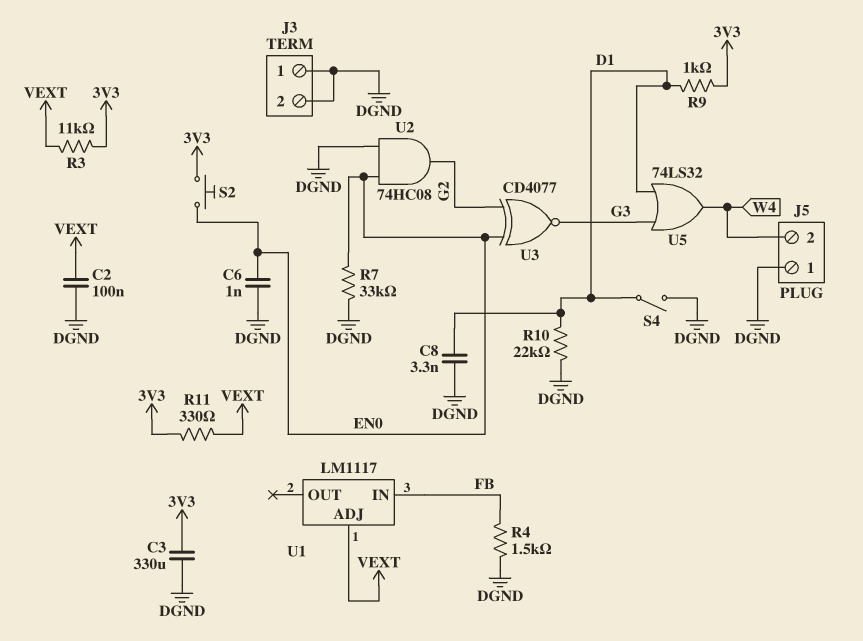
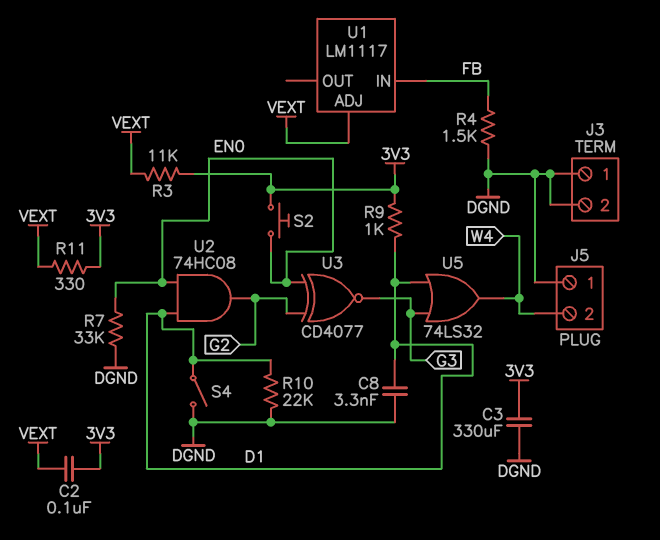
C2: 100nF (DGND, VEXT) -> 100nF (3V3, VEXT)
C6: 1nF (DGND, EN0) -> none
U2: AND 74HC08 (in DGND, in EN0, out G2) -> AND 74HC08 (in D1, in EN0, out G2)

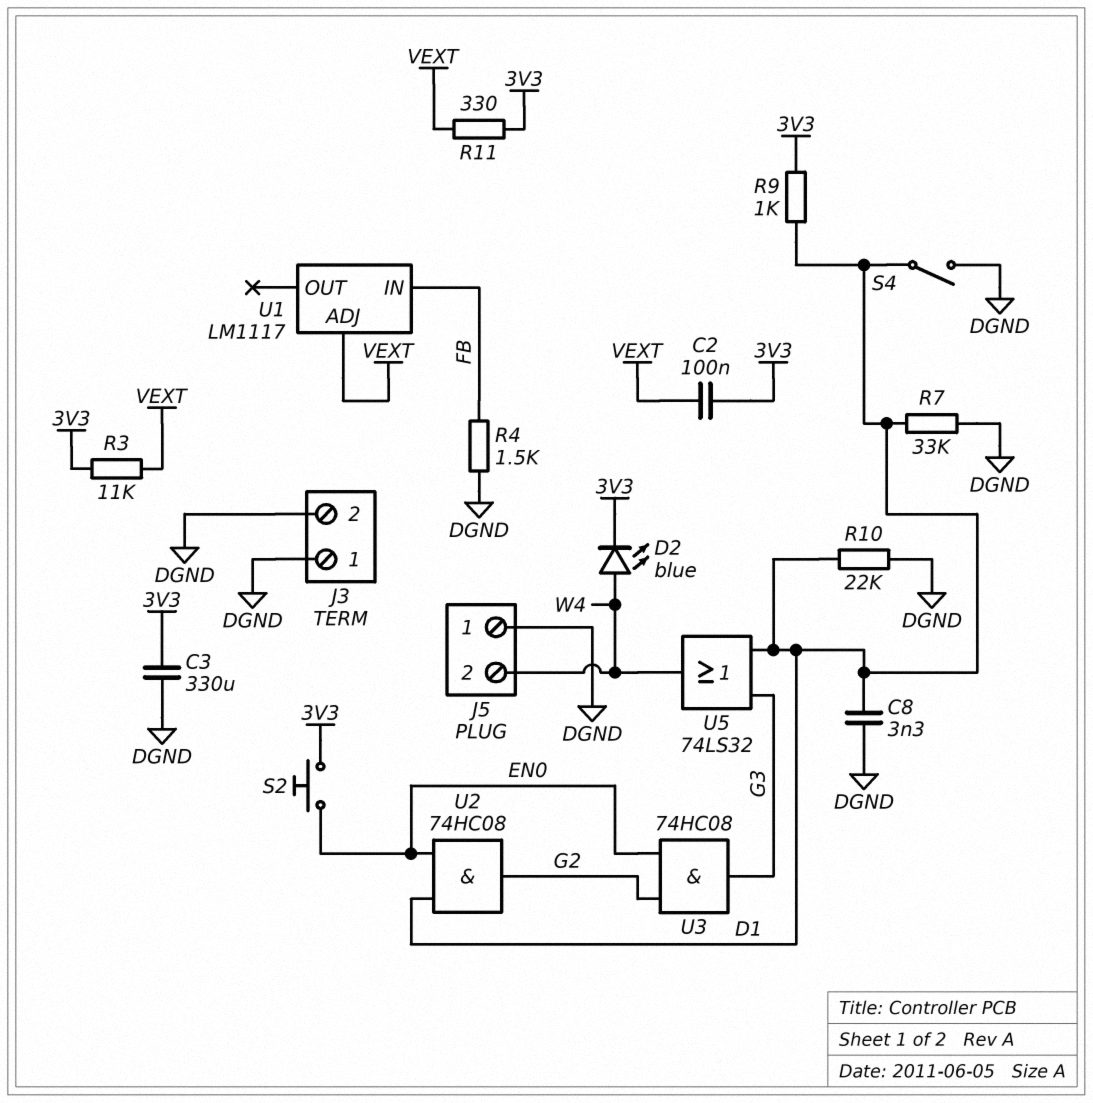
D2: none -> LED blue (A W4, K 3V3)
R7: 33k (DGND, EN0) -> 33k (D1, DGND)
U3: XNOR CD4077 (in EN0, in G2, out G3) -> AND 74HC08 (in EN0, in G2, out G3)

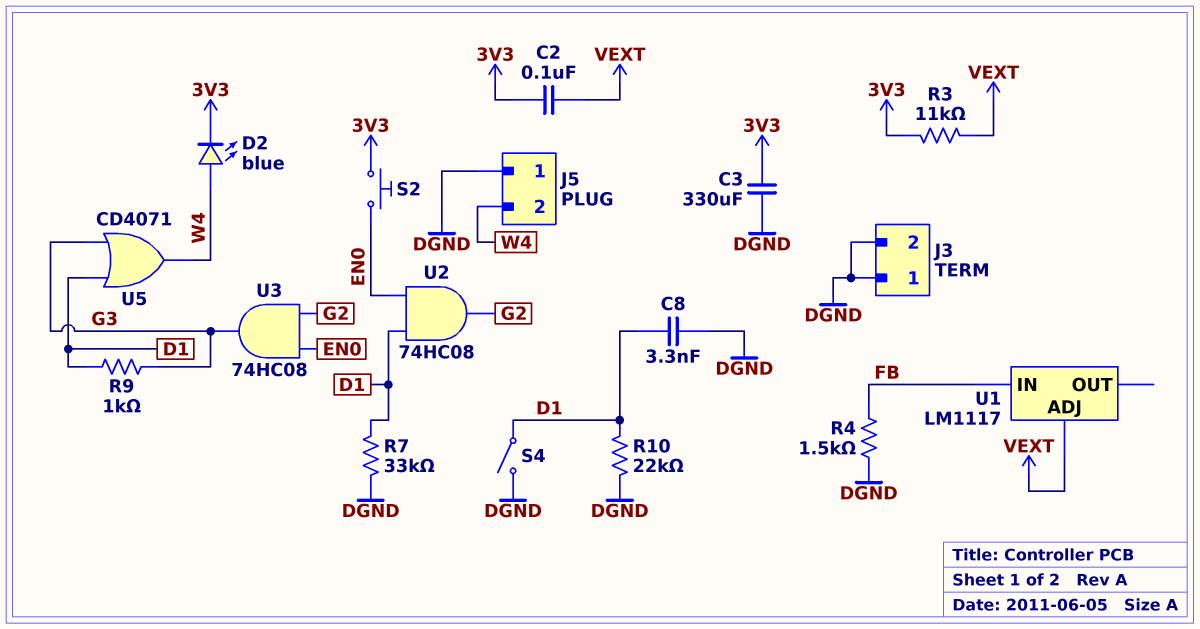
R9: 1k (3V3, D1) -> 1k (D1, G3)
R11: 330 (3V3, VEXT) -> none
U5: OR 74LS32 (in D1, in G3, out W4) -> OR CD4071 (in D1, in G3, out W4)

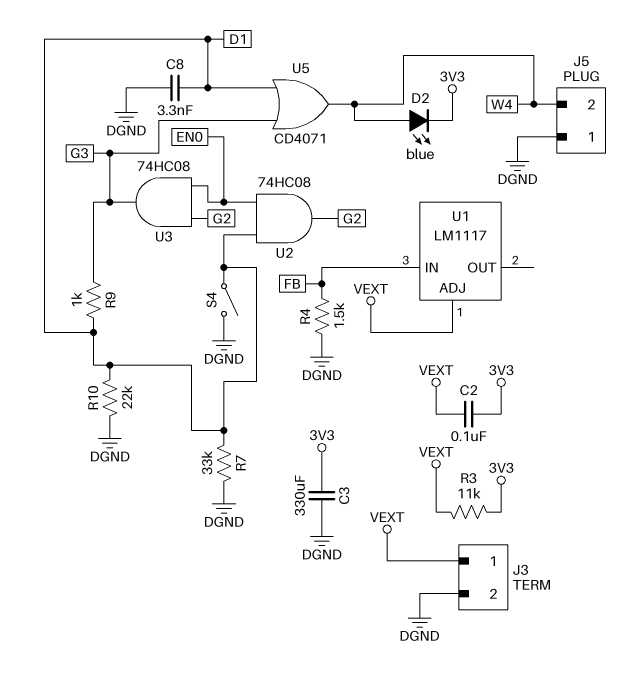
J3 pin 1: DGND -> VEXT
S2: button (3V3, EN0) -> none

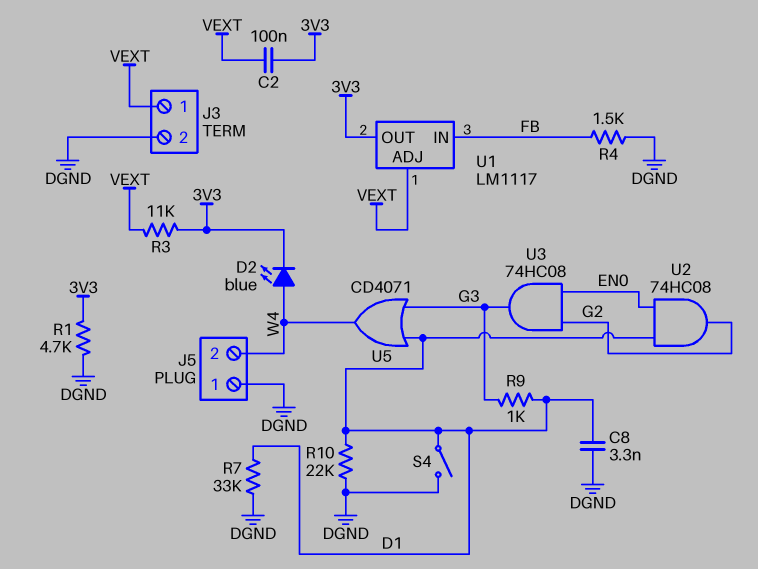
C3: 330uF (3V3, DGND) -> none
R1: none -> 4.7k (3V3, DGND)
U1 pin OUT: none -> 3V3

